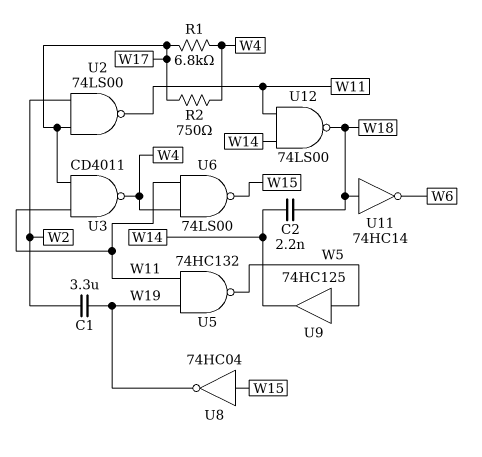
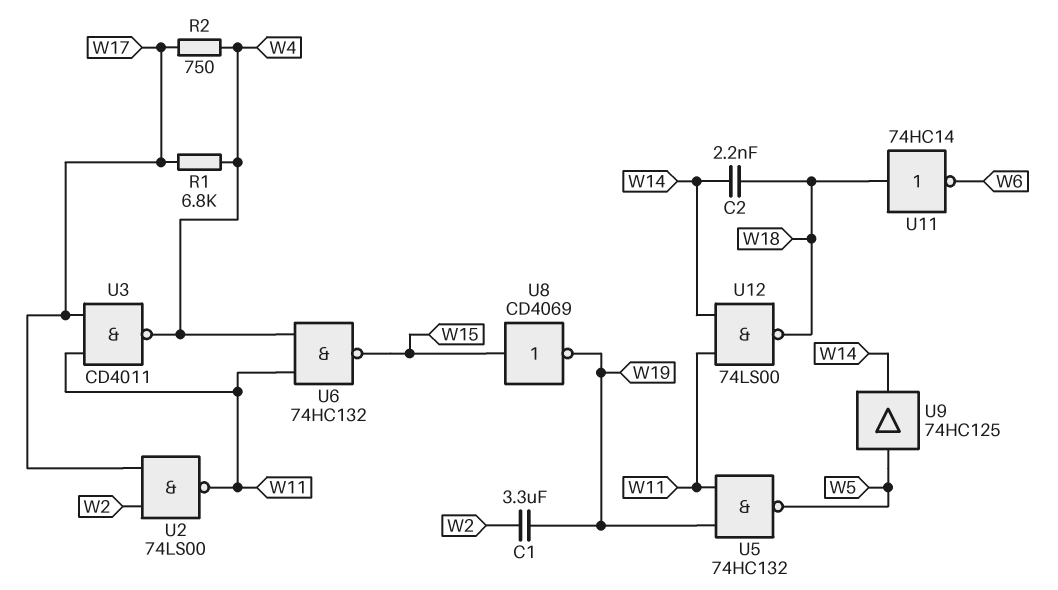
U6: NAND 74LS00 (in W4, in W11, out W15) -> NAND 74HC132 (in W4, in W11, out W15)
U8: NOT 74HC04 (in W15, out W19) -> NOT CD4069 (in W15, out W19)

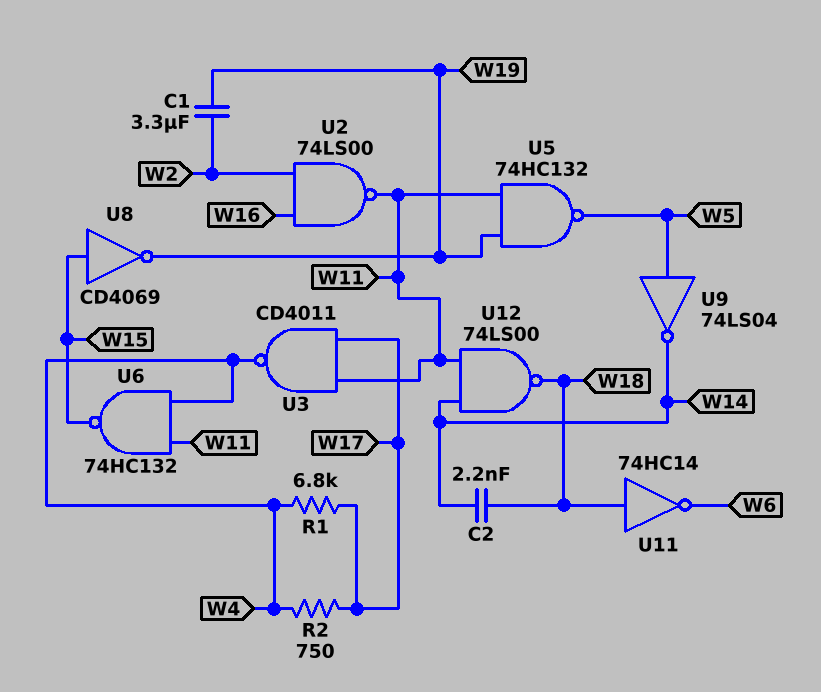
U2: NAND 74LS00 (in W2, in W17, out W11) -> NAND 74LS00 (in W2, in W16, out W11)
U9: buffer 74HC125 (in W5, out W14) -> NOT 74LS04 (in W5, out W14)

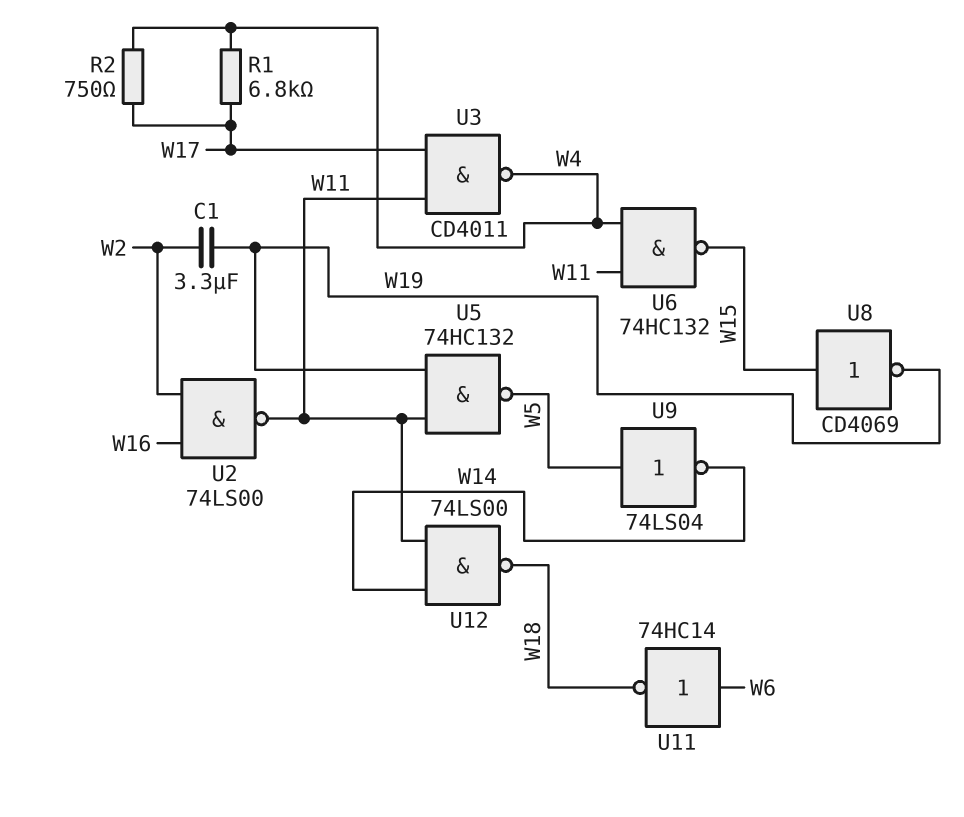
C2: 2.2nF (W14, W18) -> none
U11: NOT 74HC14 (in W18, out W6) -> NOT 74HC14 (in W6, out W18)

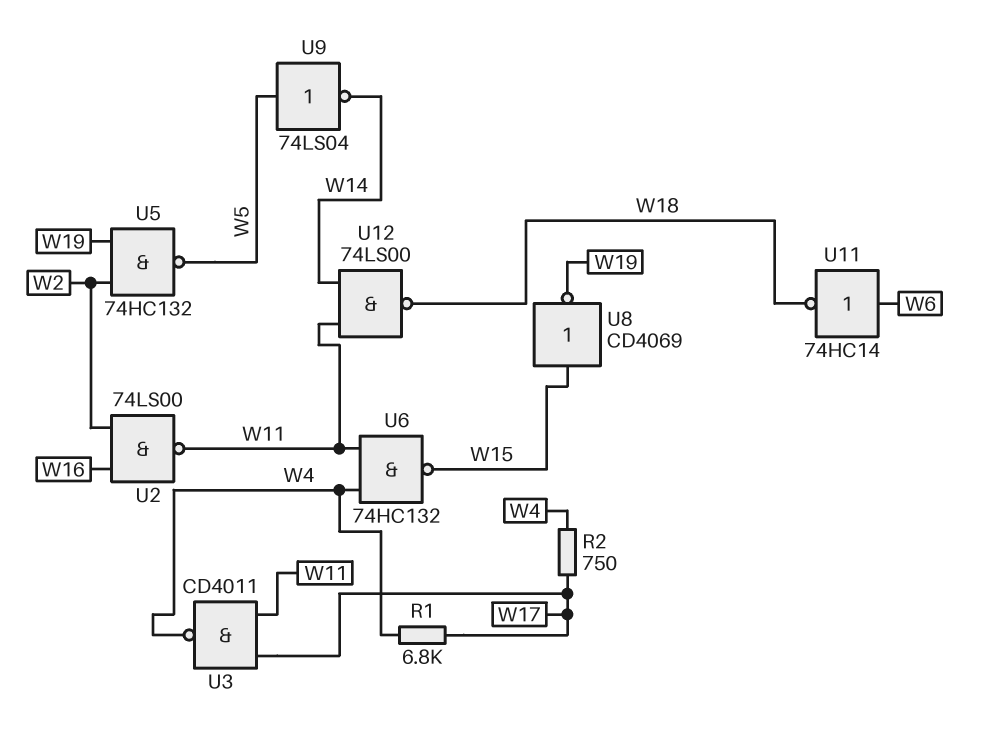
C1: 3.3uF (W2, W19) -> none
U5: NAND 74HC132 (in W11, in W19, out W5) -> NAND 74HC132 (in W2, in W19, out W5)

